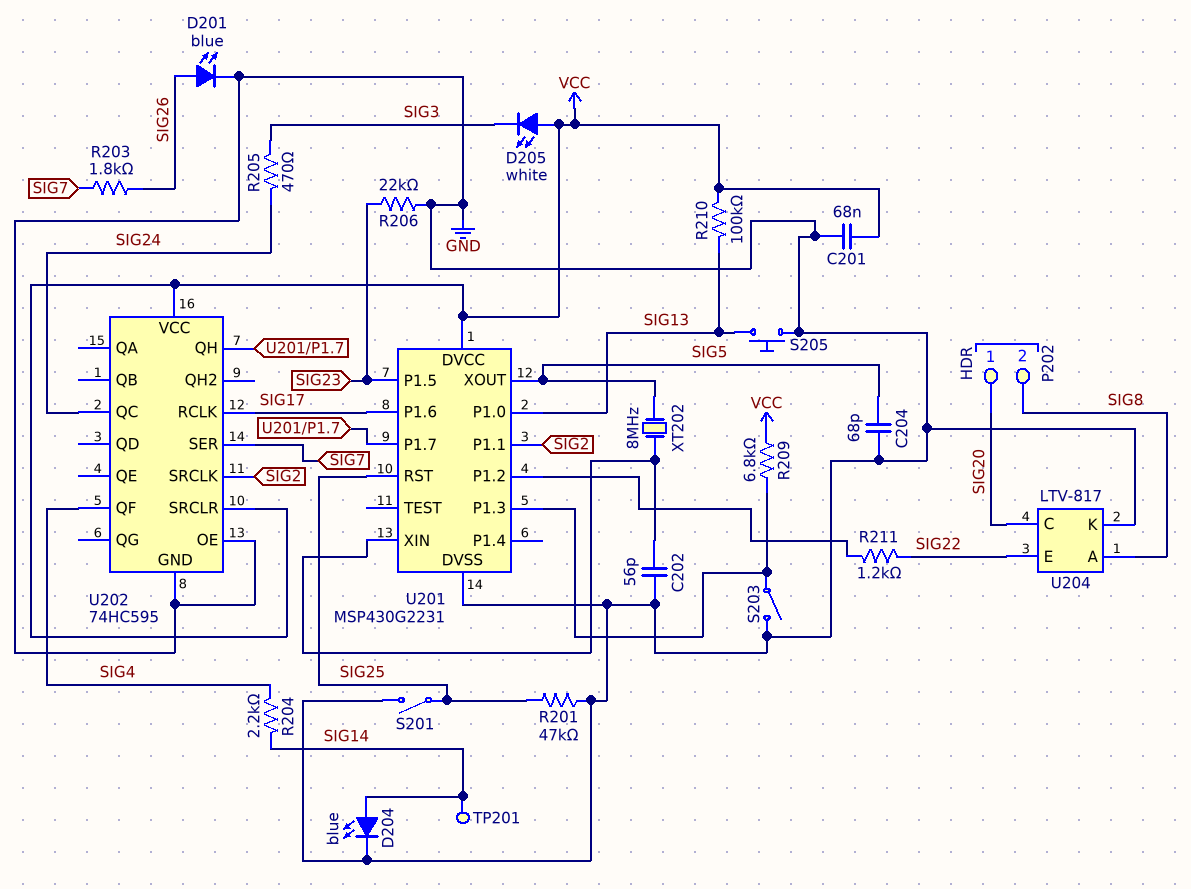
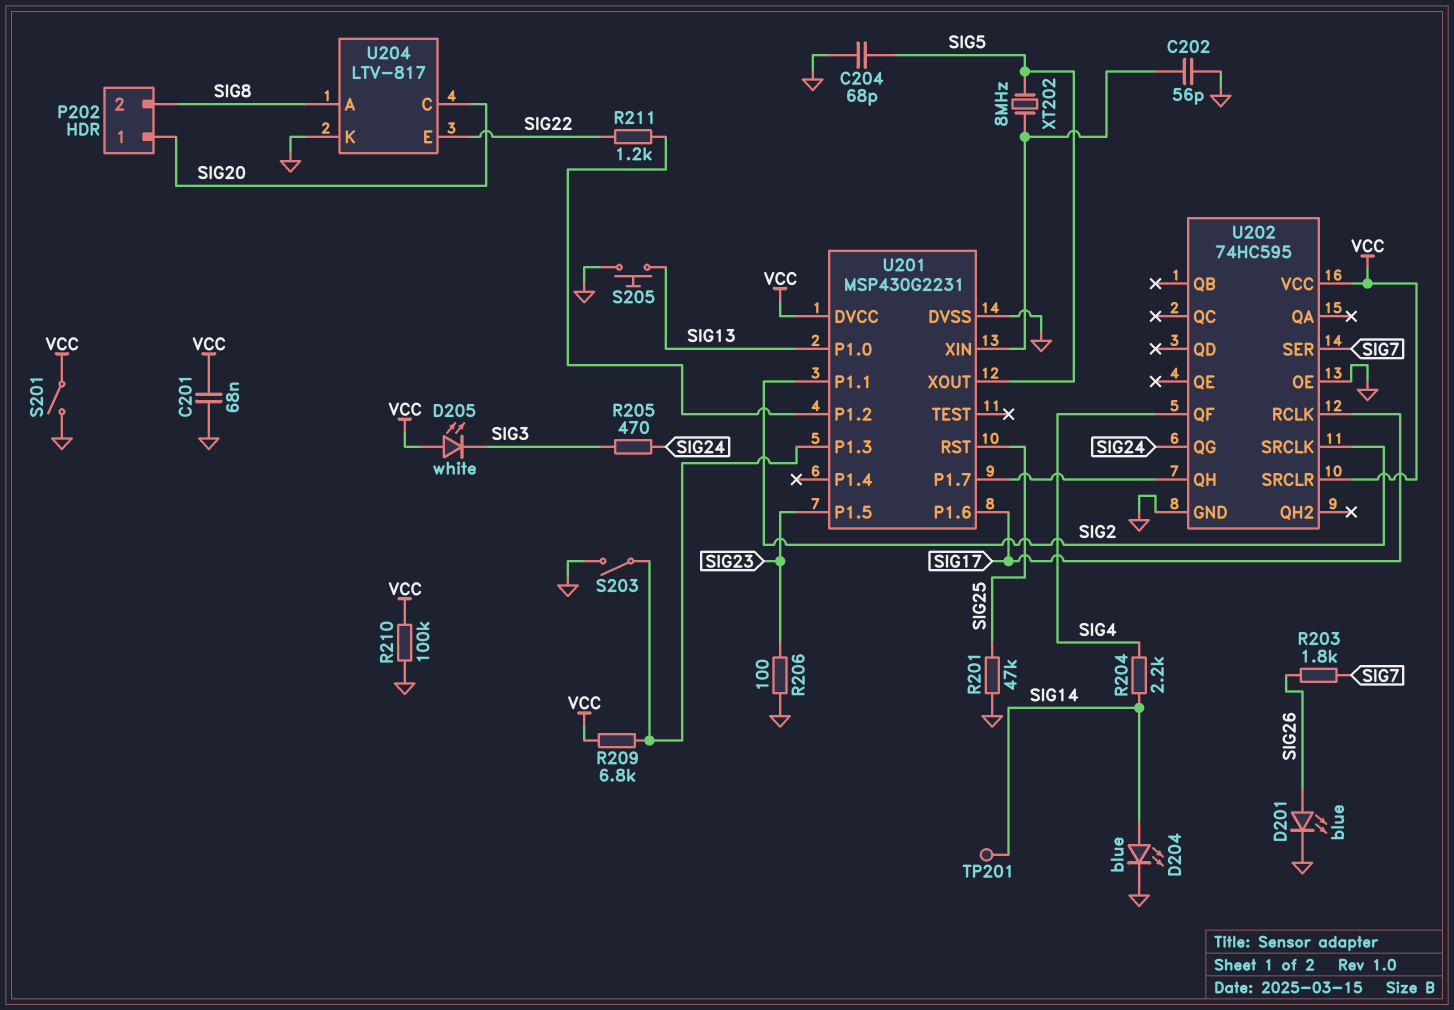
R206: 22k (GND, SIG23) -> 100 (GND, SIG23)
R210: 100k (SIG13, VCC) -> 100k (GND, VCC)
S201: switch (GND, SIG25) -> switch (GND, VCC)
U202 pin QC: SIG24 -> none
U202 pin QG: none -> SIG24

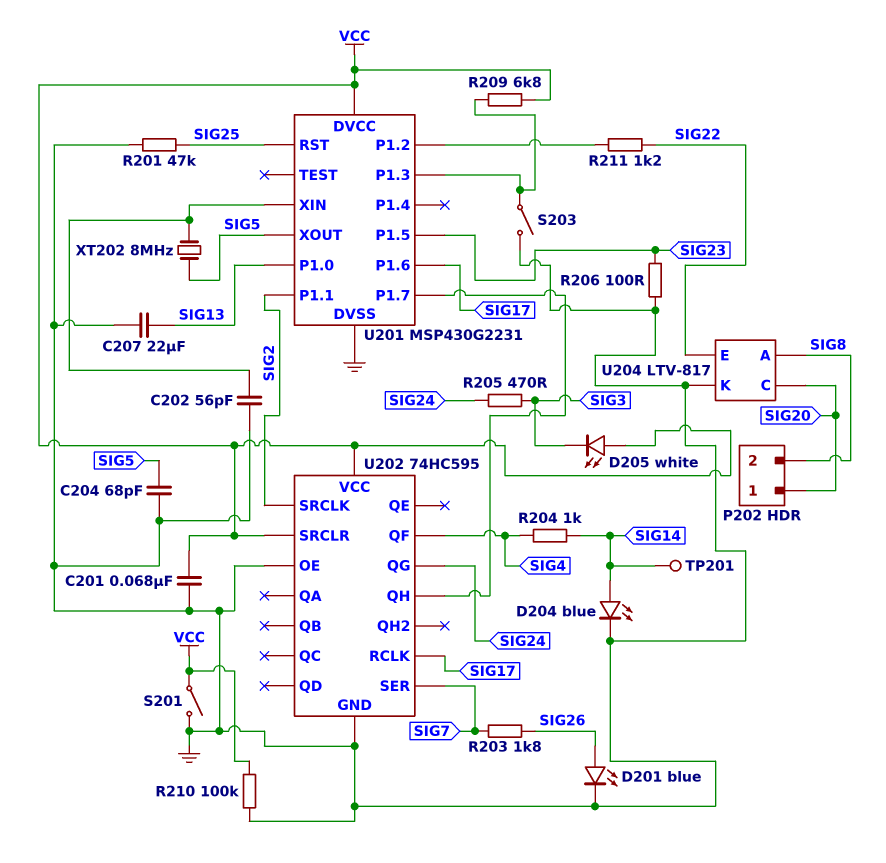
C207: none -> 22uF (GND, SIG13)
R204: 2.2k (SIG4, SIG14) -> 1k (SIG4, SIG14)
S205: button (GND, SIG13) -> none

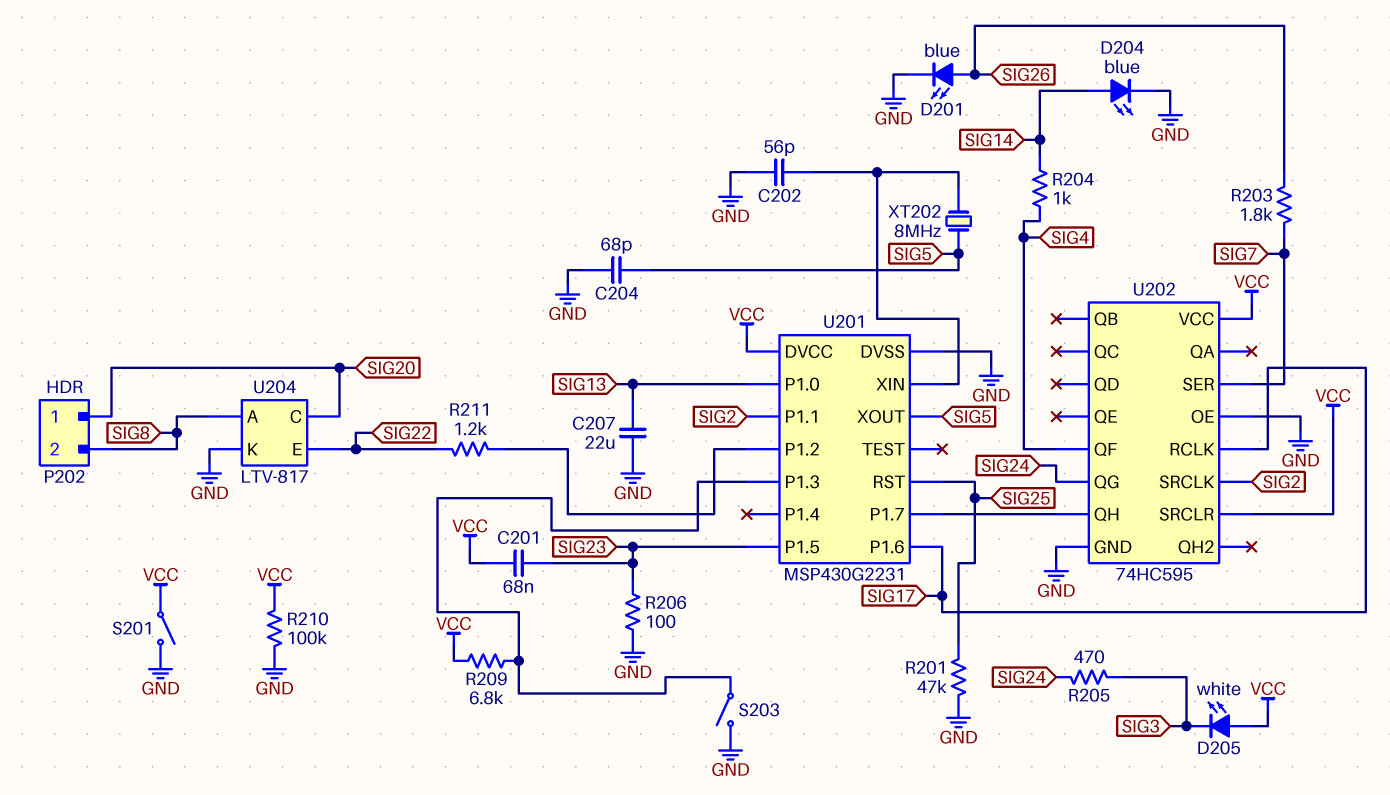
C201: 68nF (GND, VCC) -> 68nF (SIG23, VCC)
TP201: test point (SIG14) -> none

